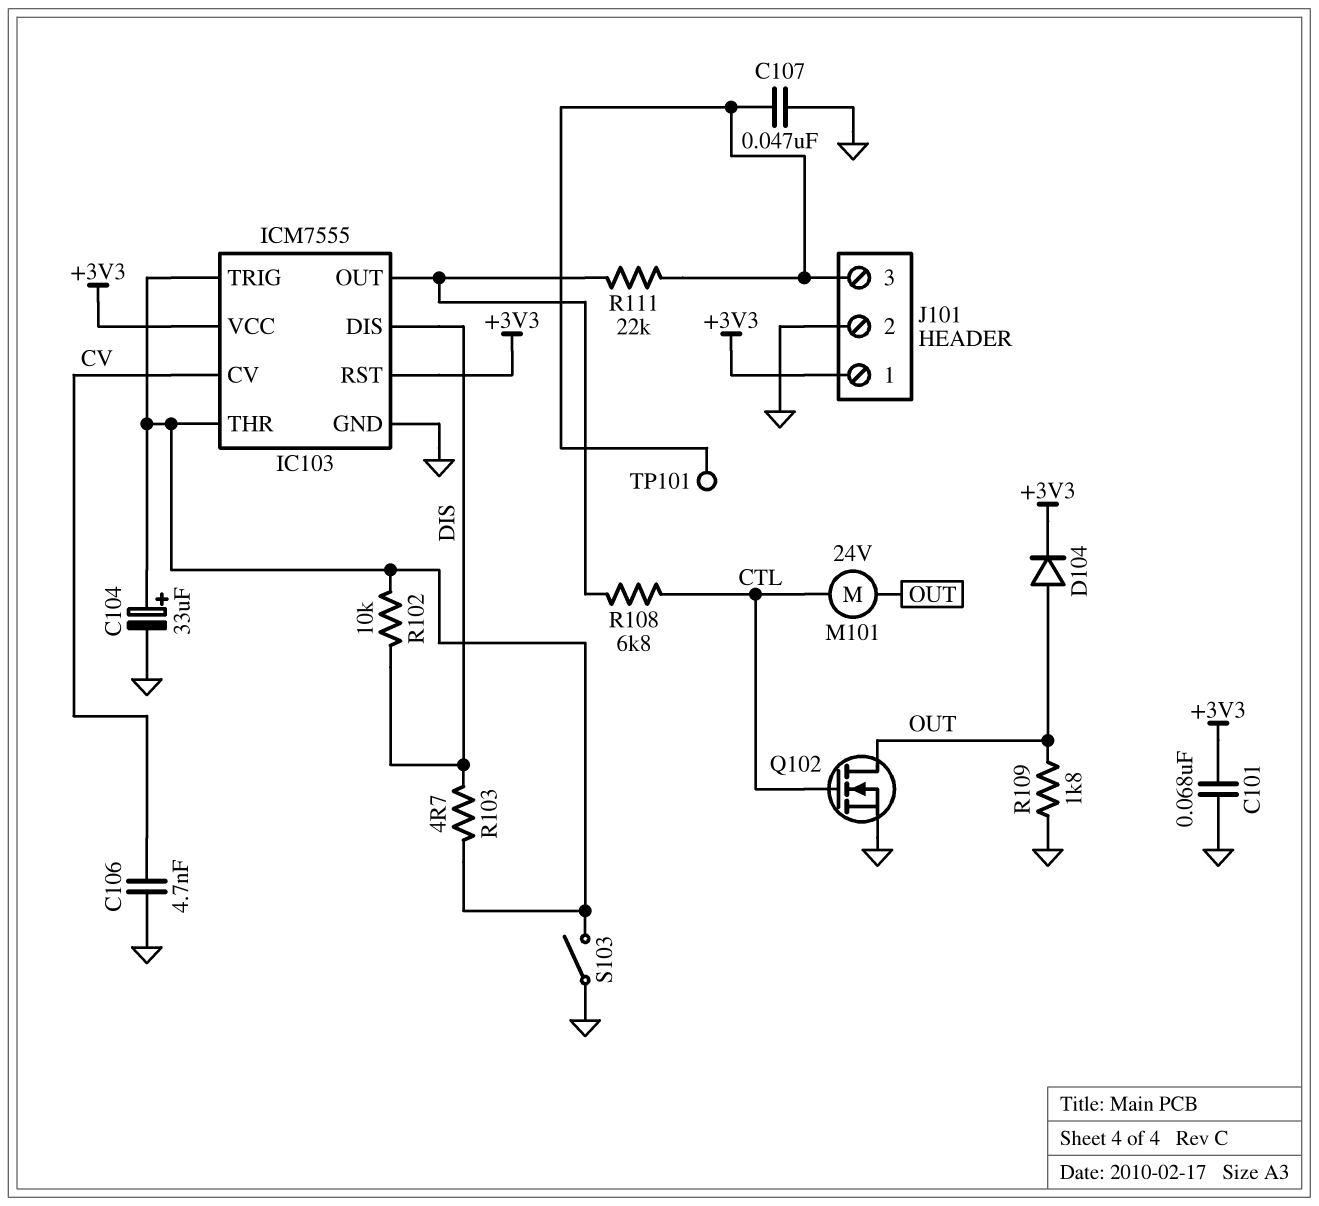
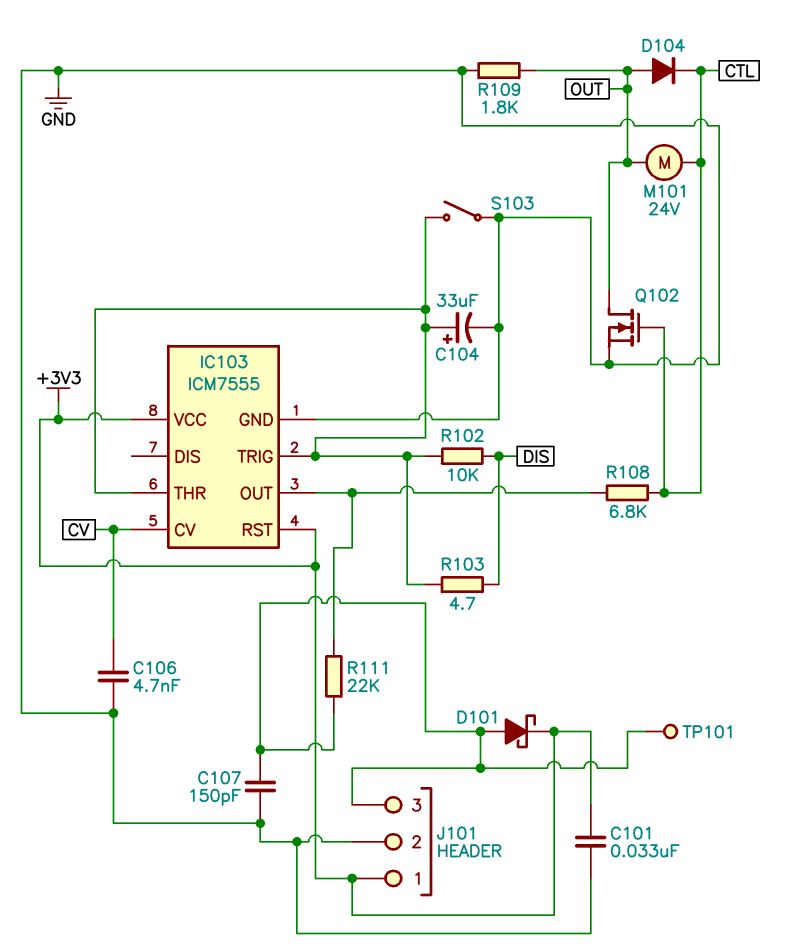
C101: 68nF (+3V3, GND) -> 33nF (+3V3, GND)
C107: 47nF (GND, J101/3) -> 150pF (GND, J101/3)
D101: none -> schottky (A J101/3, K +3V3)
D104: diode (A OUT, K +3V3) -> diode (A OUT, K CTL)
IC103 pin DIS: DIS -> none

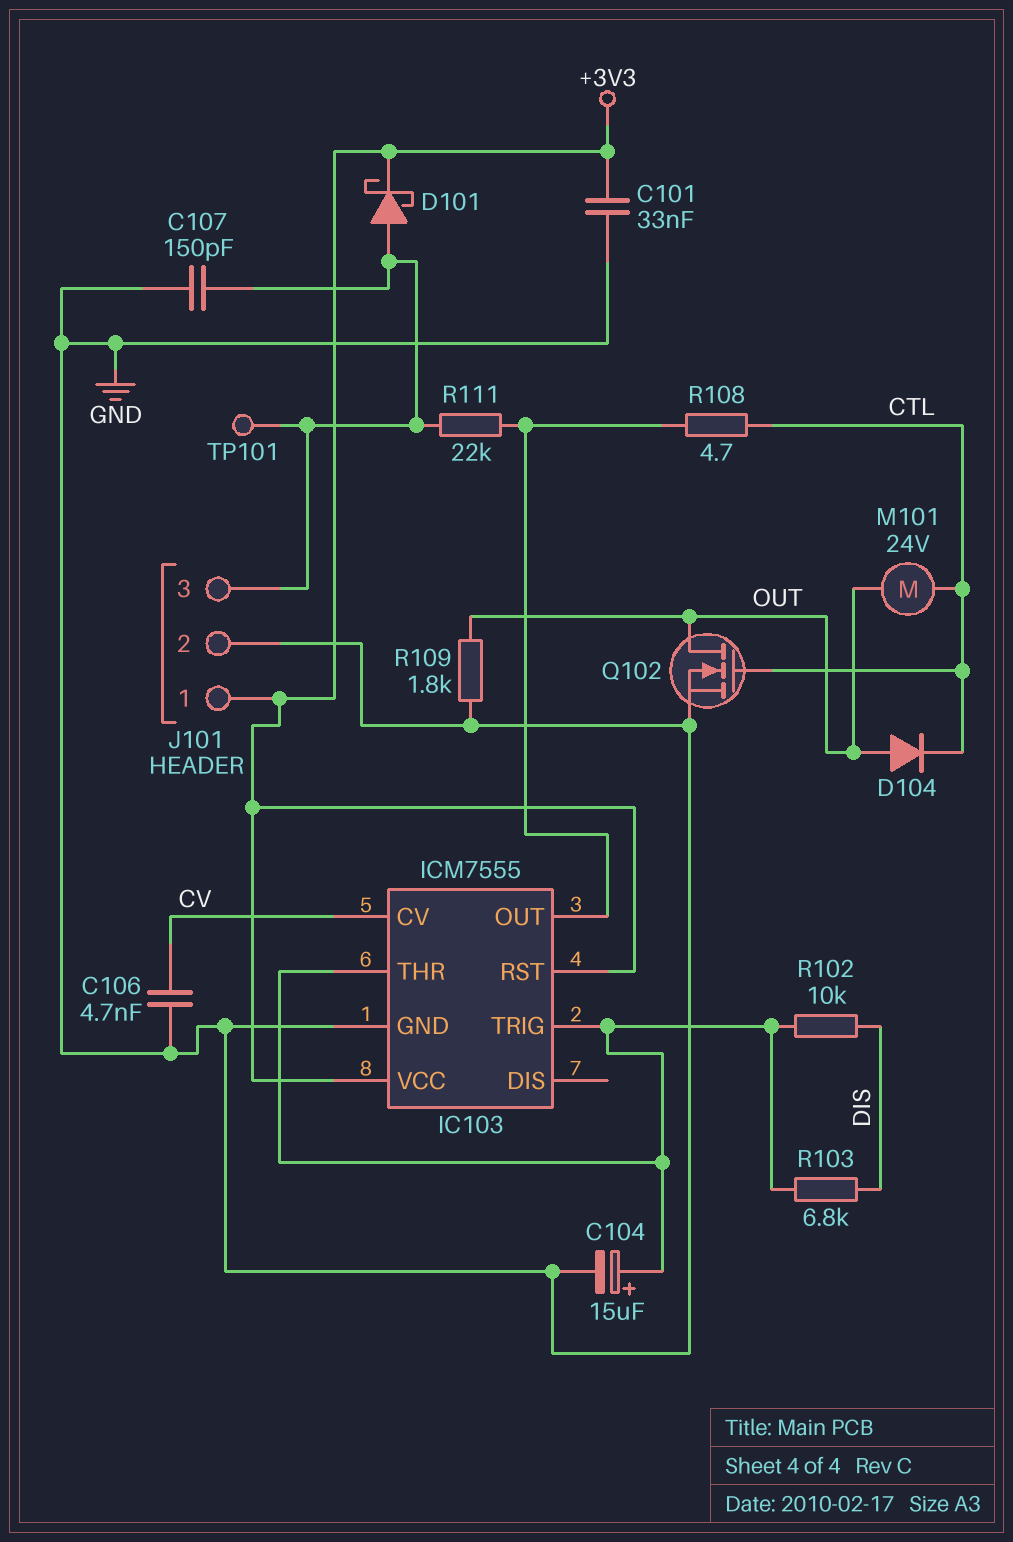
C104: 33uF (plus IC103/THR, minus GND) -> 15uF (plus IC103/THR, minus GND)
R103: 4.7 (DIS, IC103/THR) -> 6.8k (DIS, IC103/THR)
R108: 6.8k (CTL, IC103/OUT) -> 4.7 (CTL, IC103/OUT)
S103: switch (GND, IC103/THR) -> none

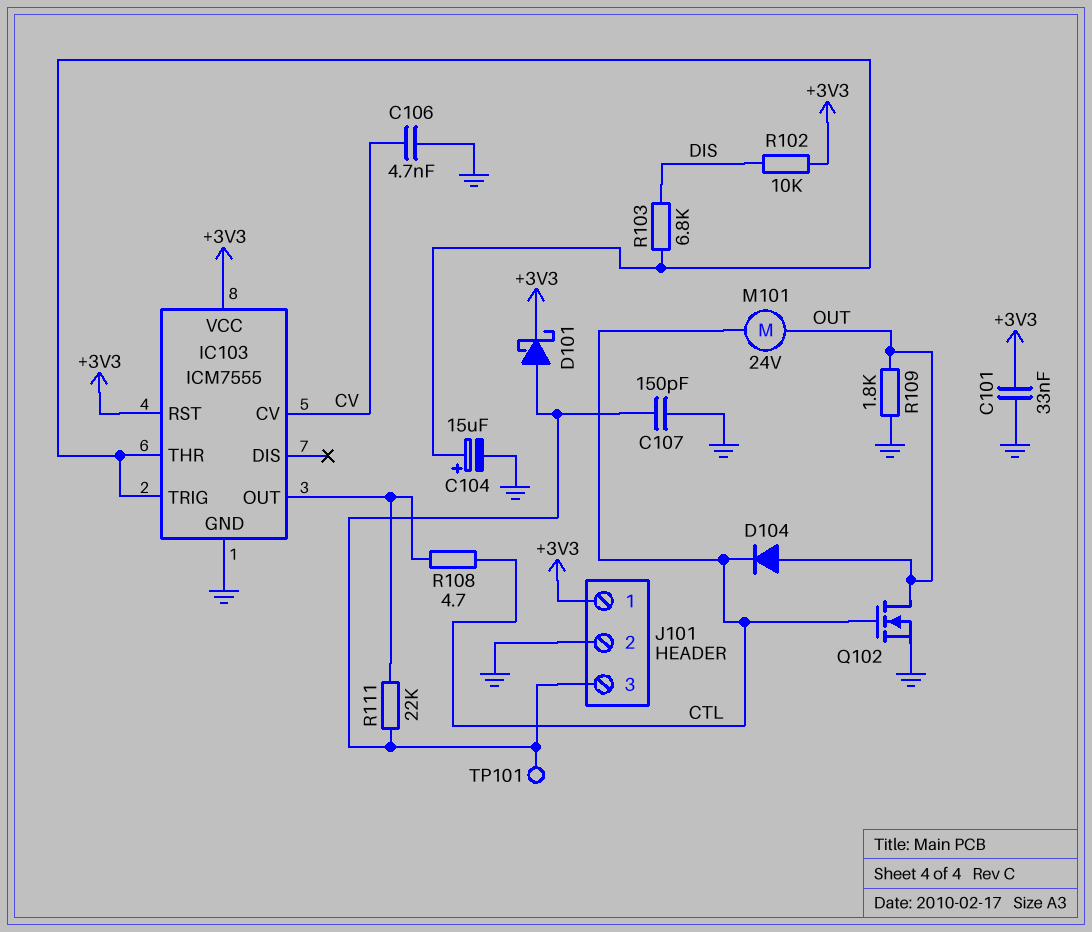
R102: 10k (DIS, IC103/THR) -> 10k (+3V3, DIS)

